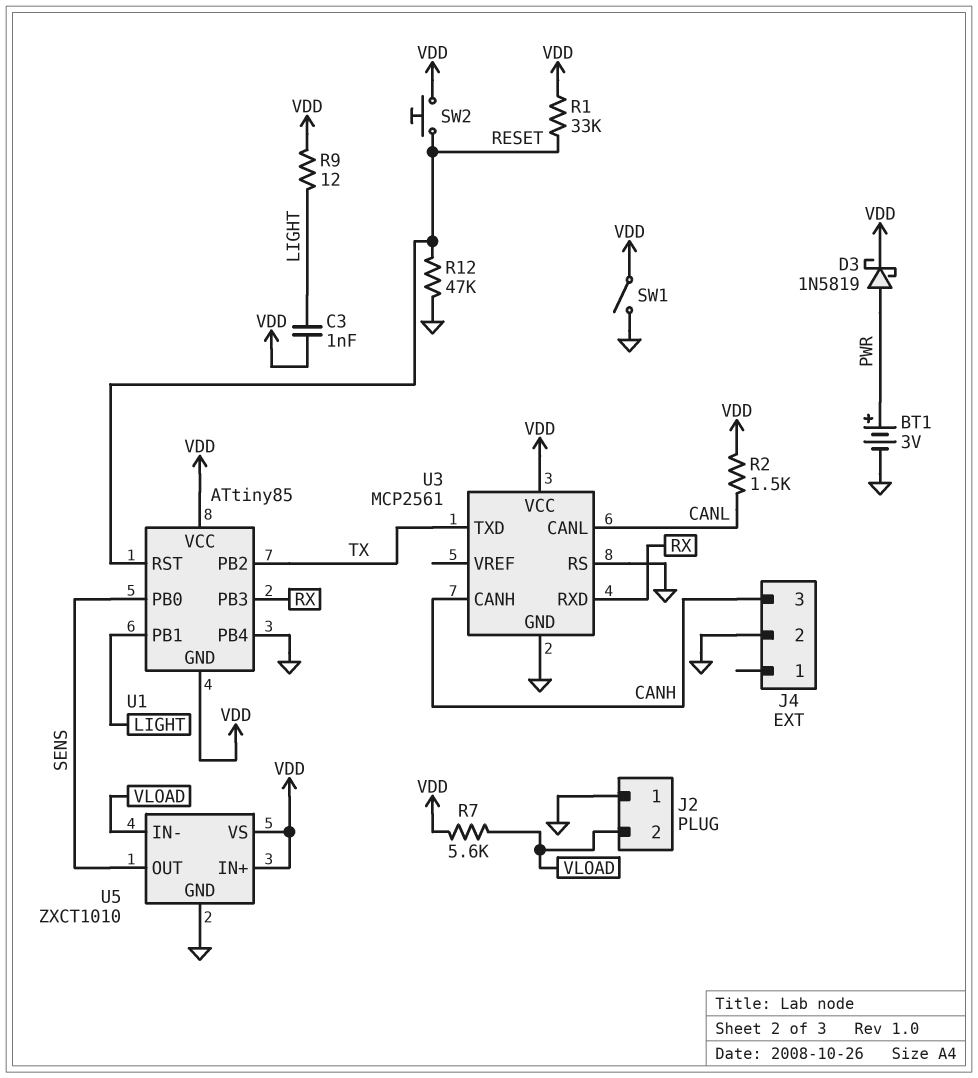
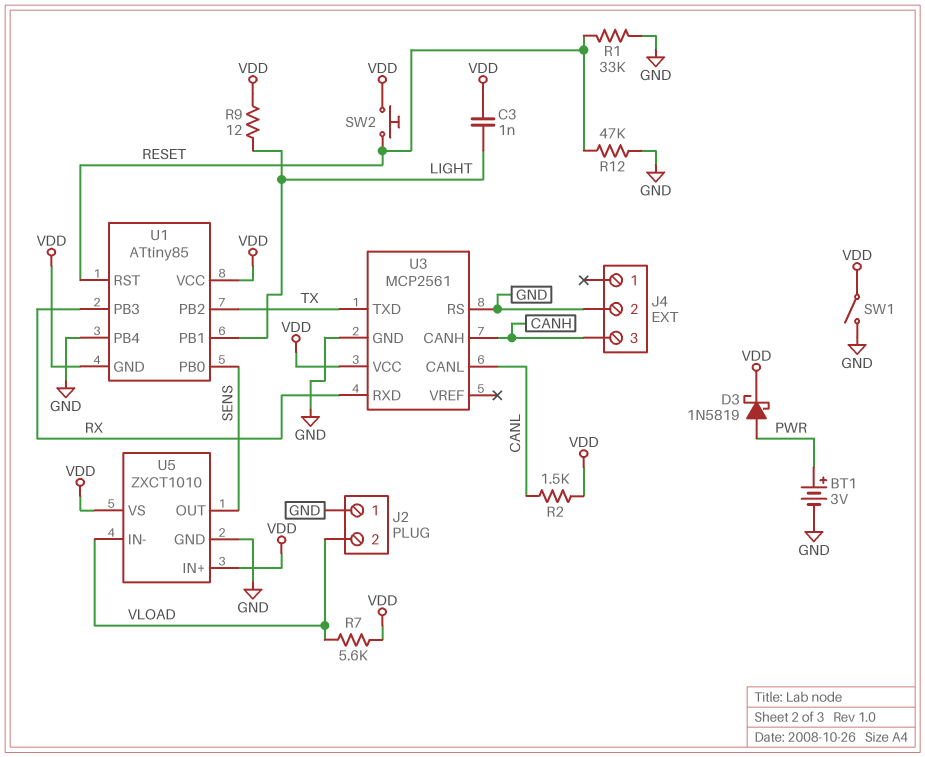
R1: 33k (RESET, VDD) -> 33k (GND, RESET)

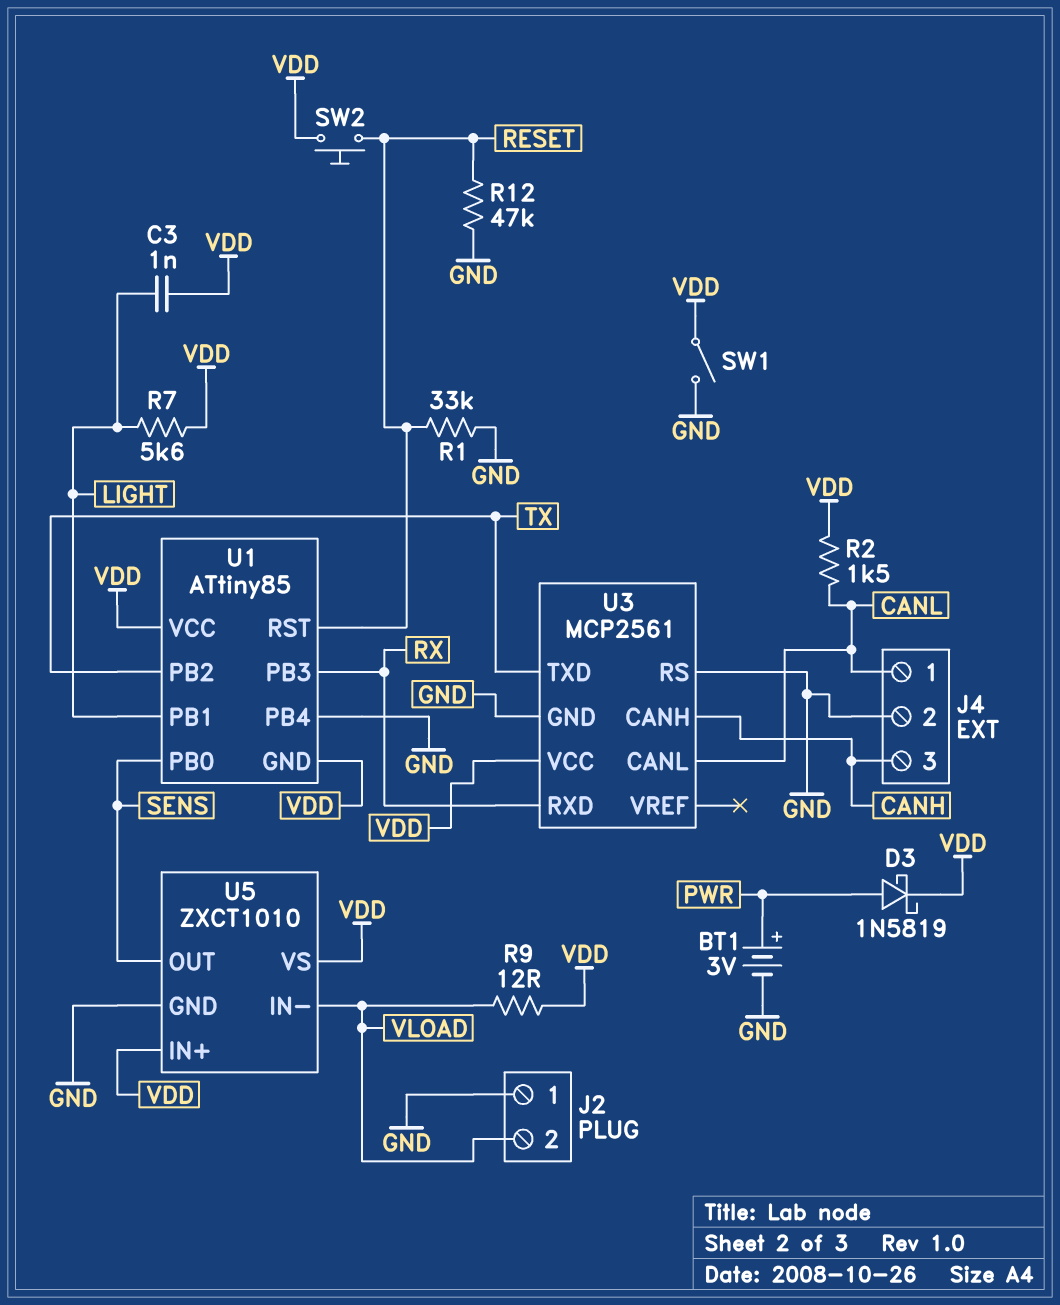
J4 pin 1: none -> CANL
R7: 5.6k (VDD, VLOAD) -> 5.6k (LIGHT, VDD)
R9: 12 (LIGHT, VDD) -> 12 (VDD, VLOAD)

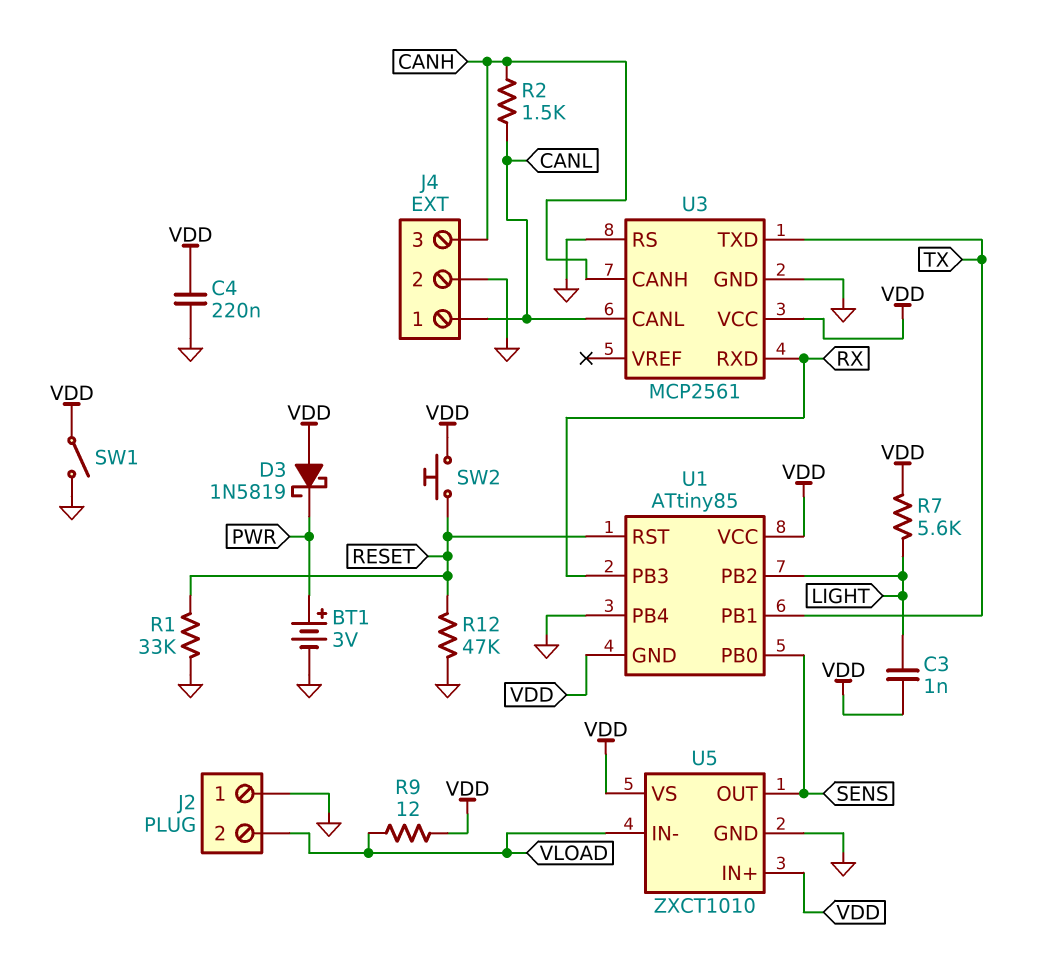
C4: none -> 220nF (GND, VDD)
D3: schottky 1N5819 (A PWR, K VDD) -> schottky 1N5819 (A VDD, K PWR)
R2: 1.5k (CANL, VDD) -> 1.5k (CANH, CANL)
U1 pin PB1: LIGHT -> TX
U1 pin PB2: TX -> LIGHT

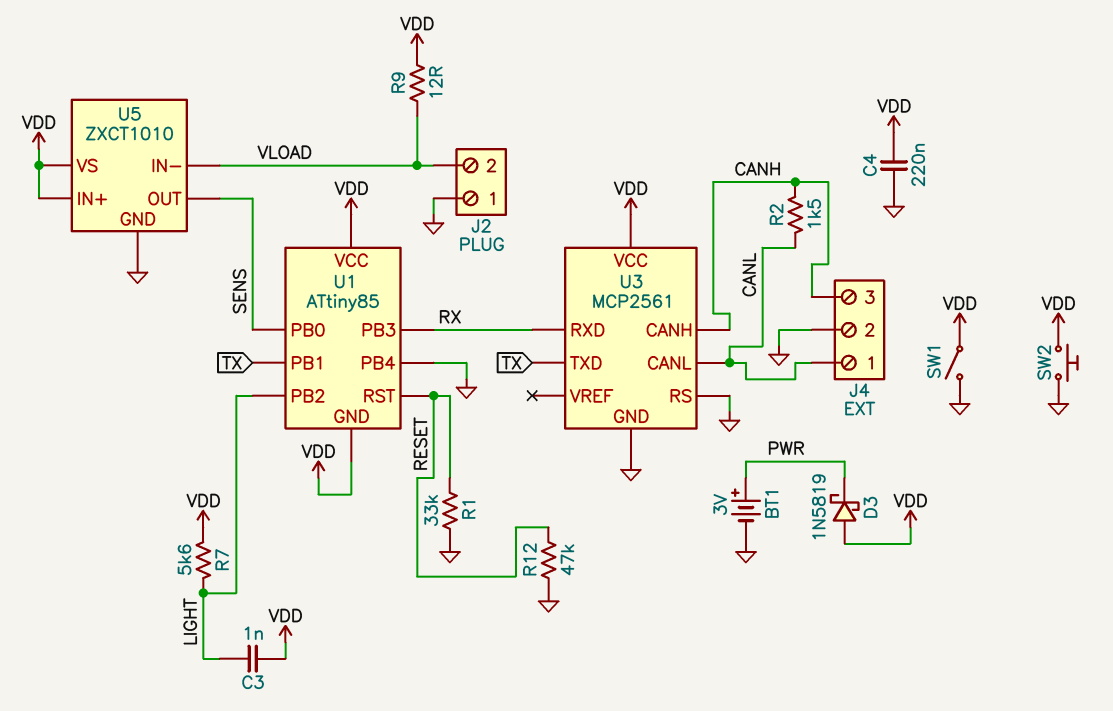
SW2: button (RESET, VDD) -> button (GND, VDD)

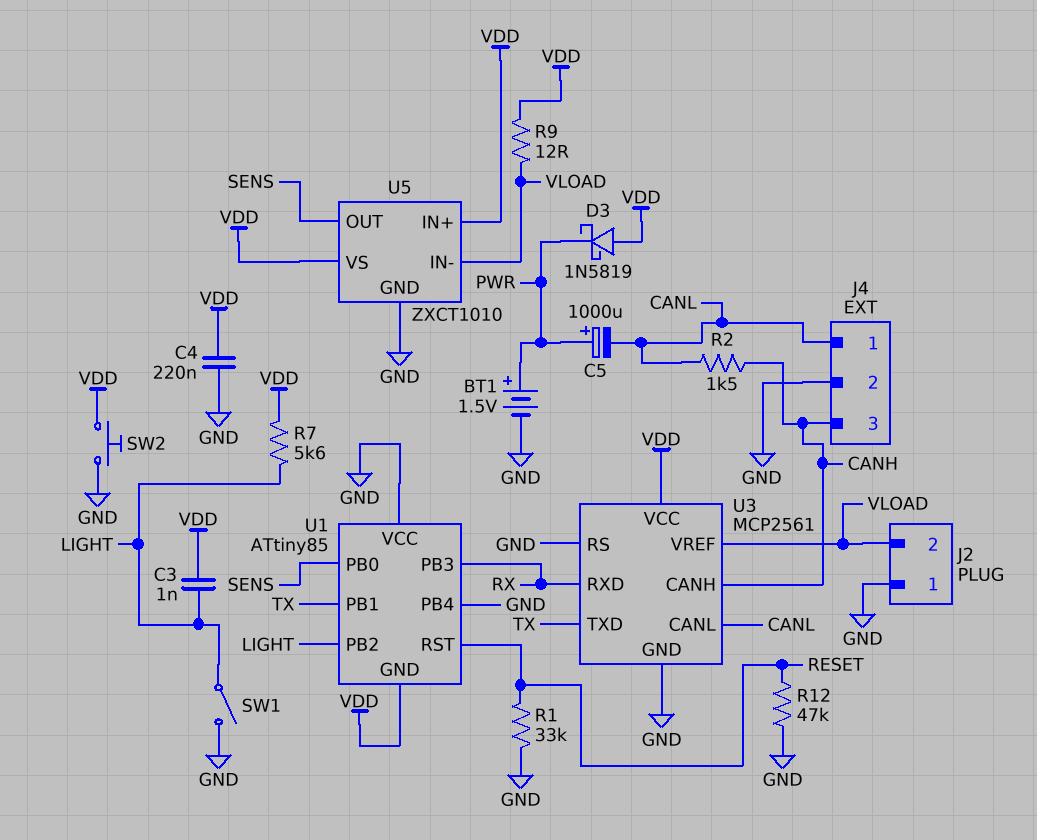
BT1: 3V (plus PWR, minus GND) -> 1.5V (plus PWR, minus GND)
C5: none -> 1000uF (plus PWR, minus CANL)
SW1: switch (GND, VDD) -> switch (GND, LIGHT)
U1 pin VCC: VDD -> GND
U3 pin VREF: none -> VLOAD

